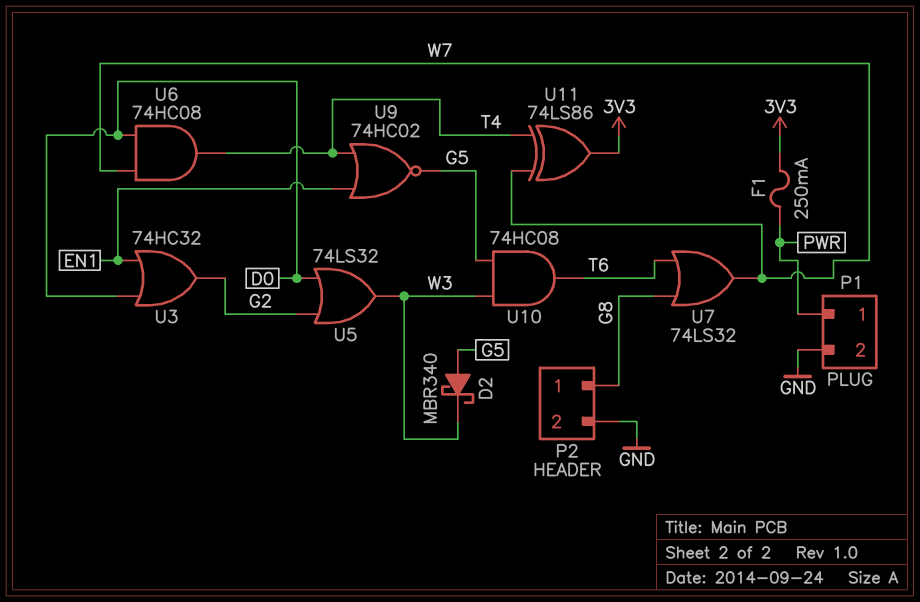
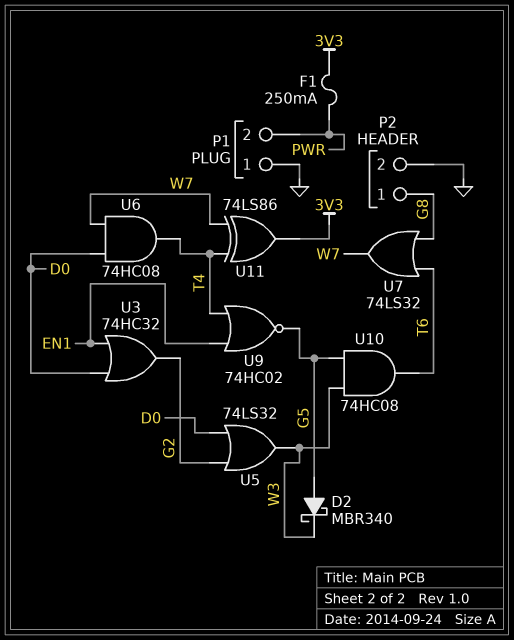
P1 pin 1: PWR -> GND
P1 pin 2: GND -> PWR

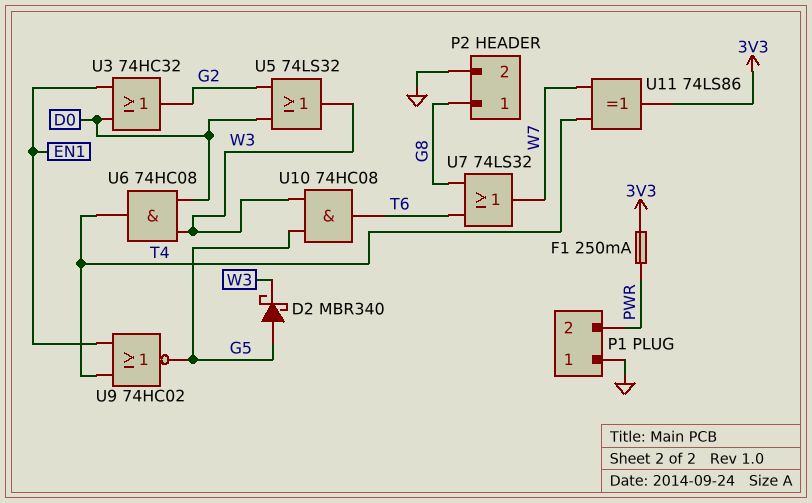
U6: AND 74HC08 (in D0, in W7, out T4) -> AND 74HC08 (in D0, in W3, out T4)

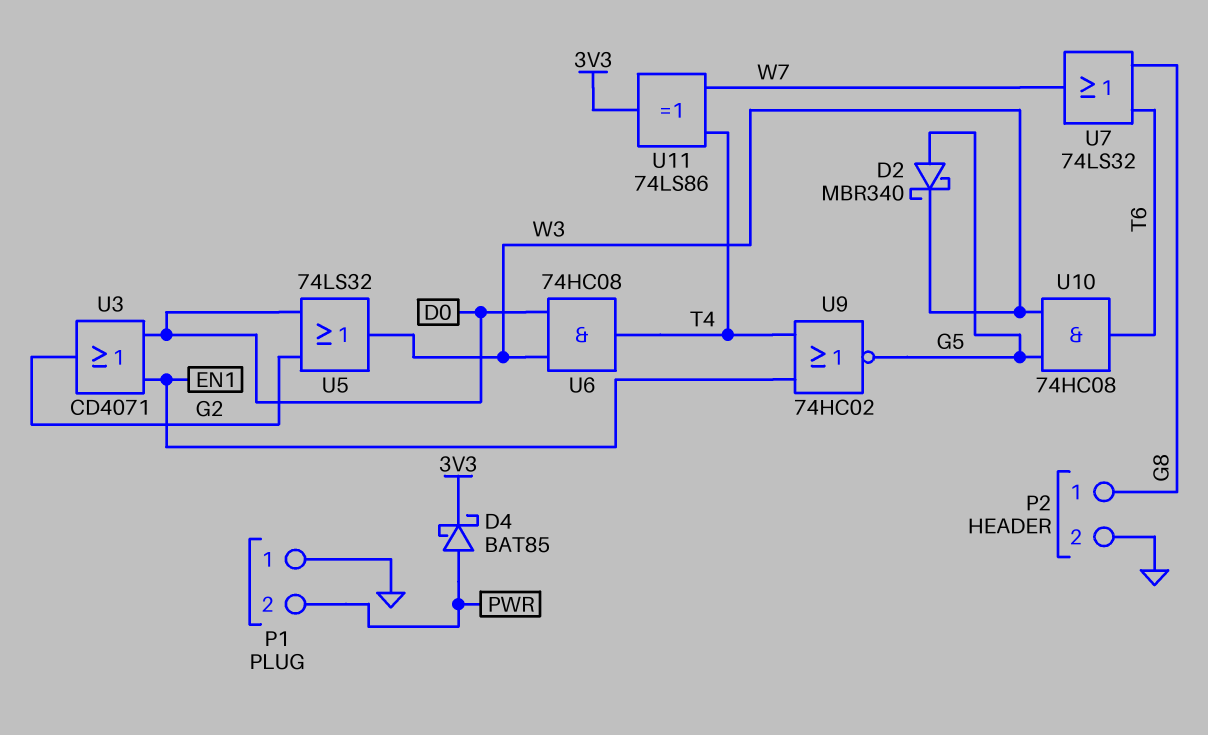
D4: none -> schottky BAT85 (A PWR, K 3V3)
F1: 250mA (3V3, PWR) -> none
U3: OR 74HC32 (in D0, in EN1, out G2) -> OR CD4071 (in D0, in EN1, out G2)

